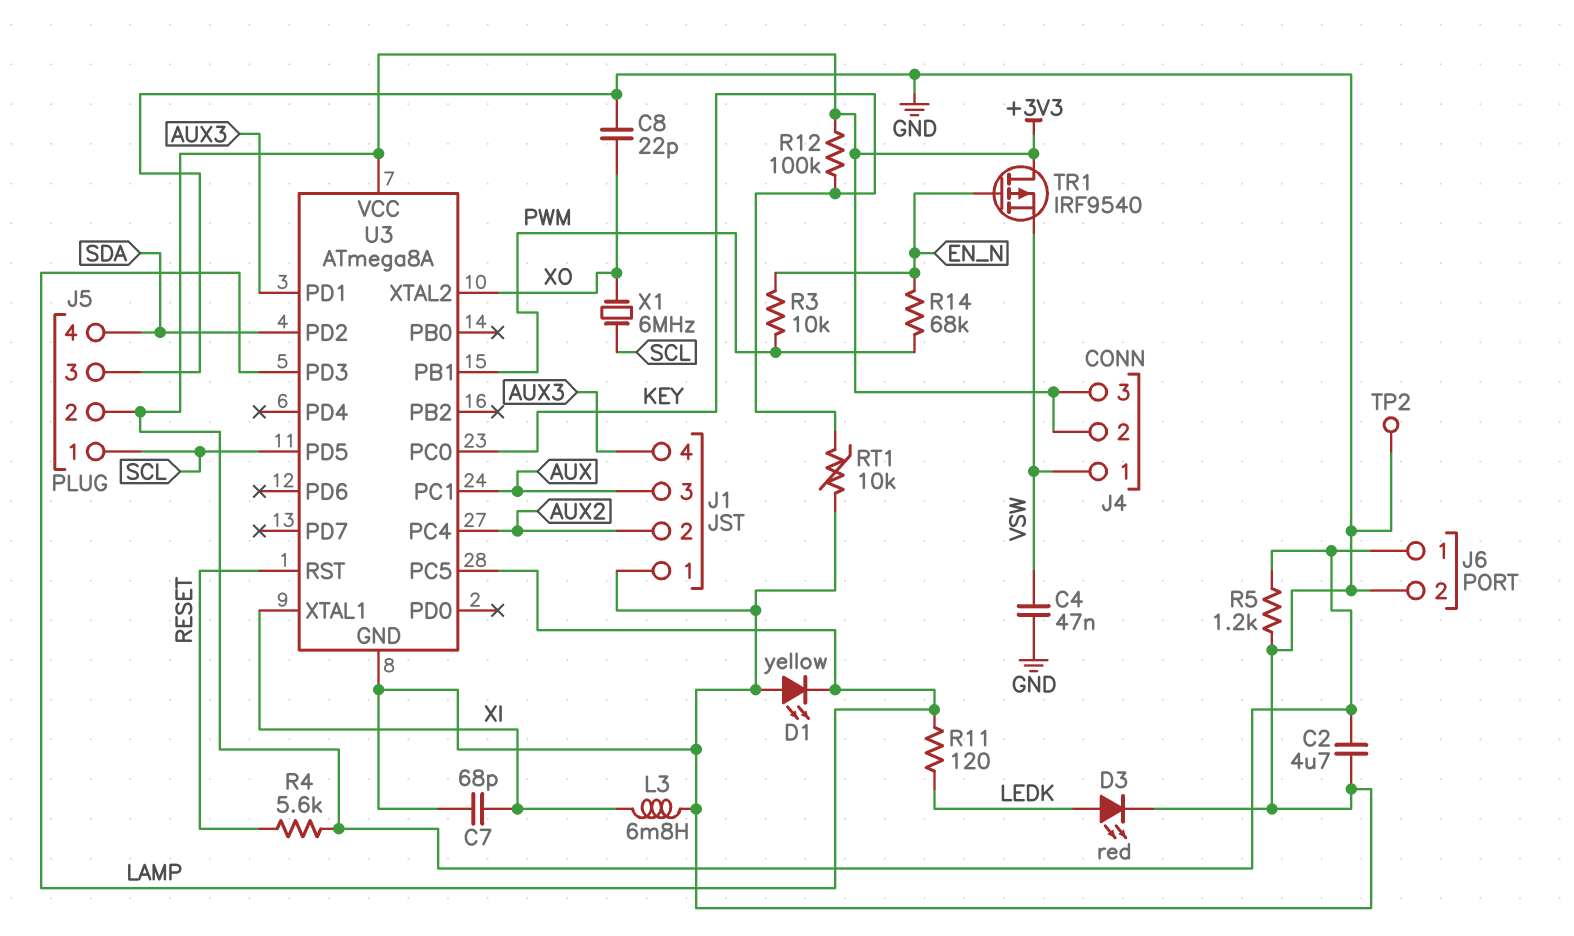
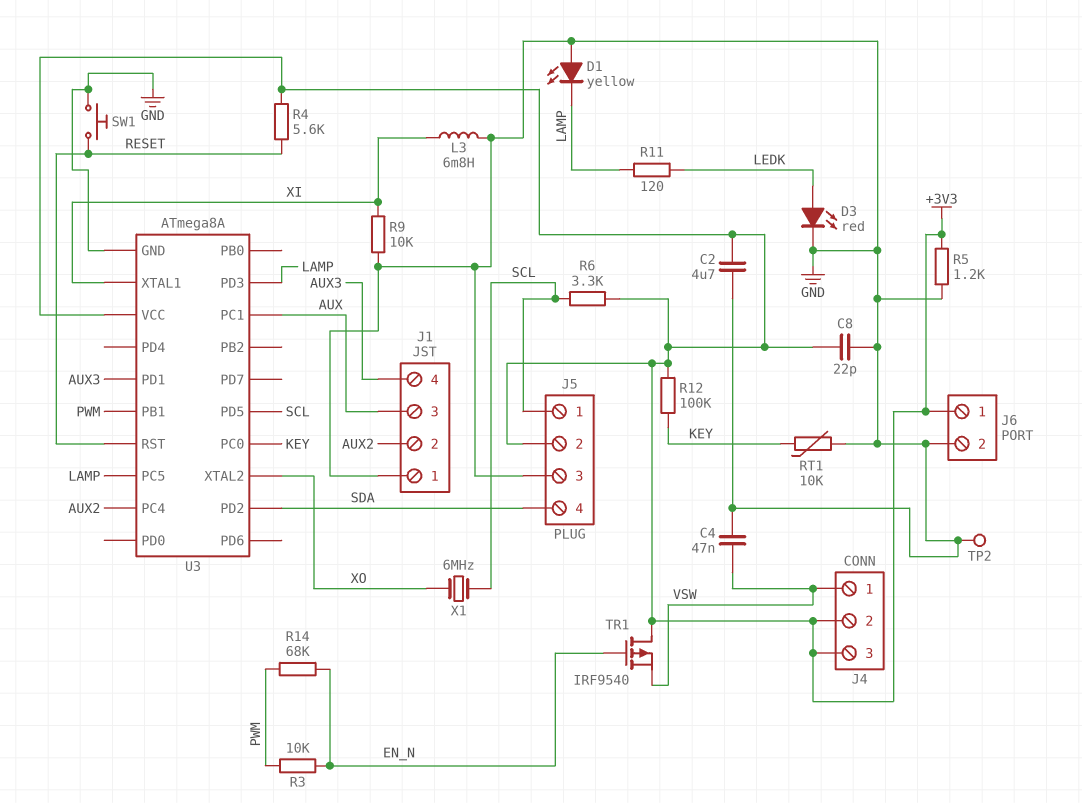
C7: 68pF (GND, XI) -> none
C8: 22pF (GND, XO) -> 22pF (+3V3, GND)
R6: none -> 3.3k (+3V3, SCL)
R9: none -> 10k (GND, XI)
SW1: none -> button (GND, RESET)

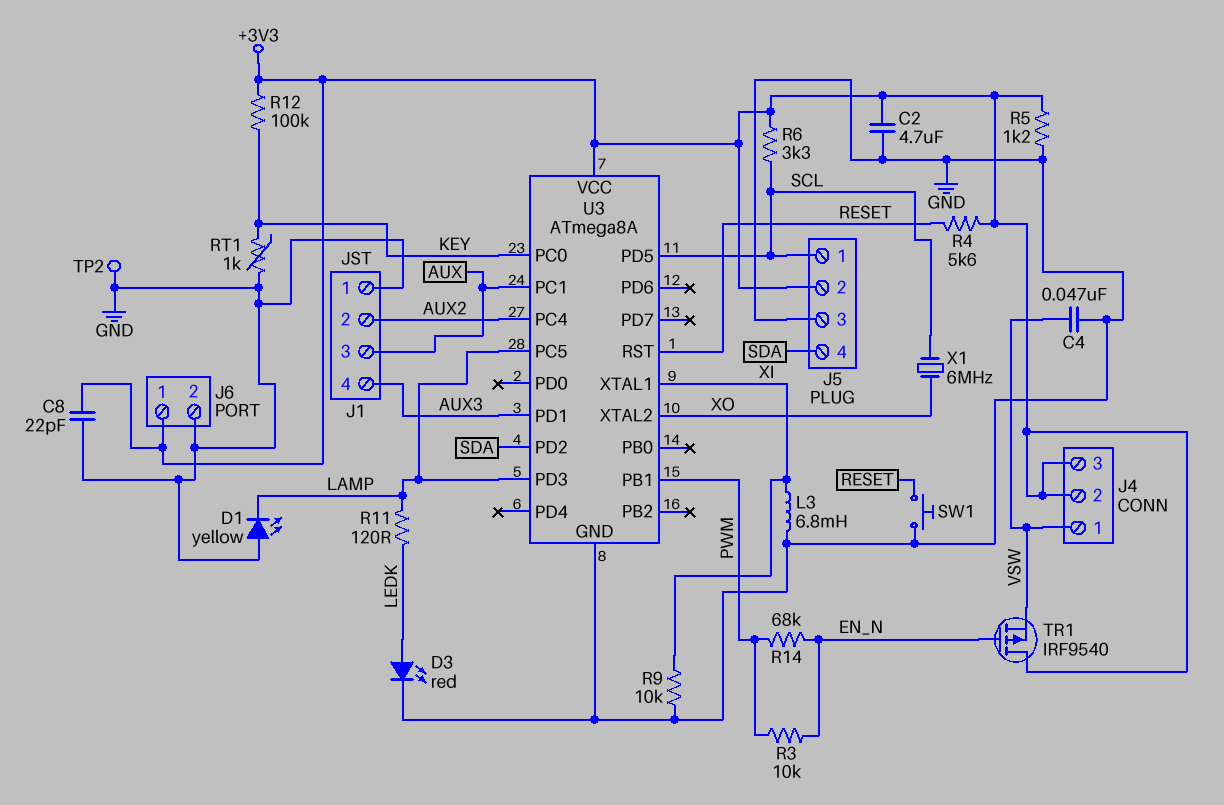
RT1: 10k (GND, KEY) -> 1k (GND, KEY)

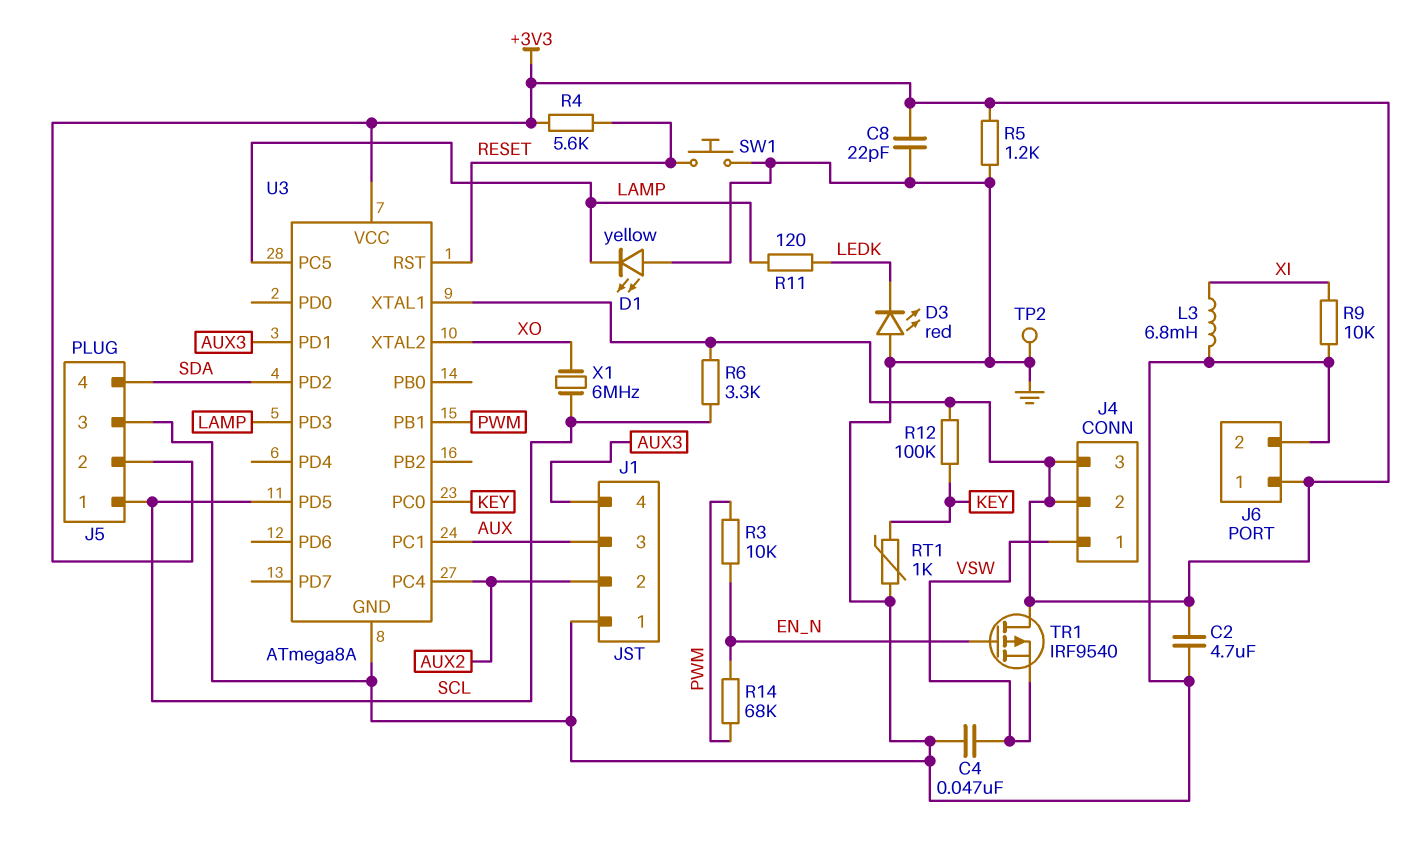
D3: LED red (A LEDK, K GND) -> LED red (A GND, K LEDK)
U3 pin XTAL1: XI -> +3V3

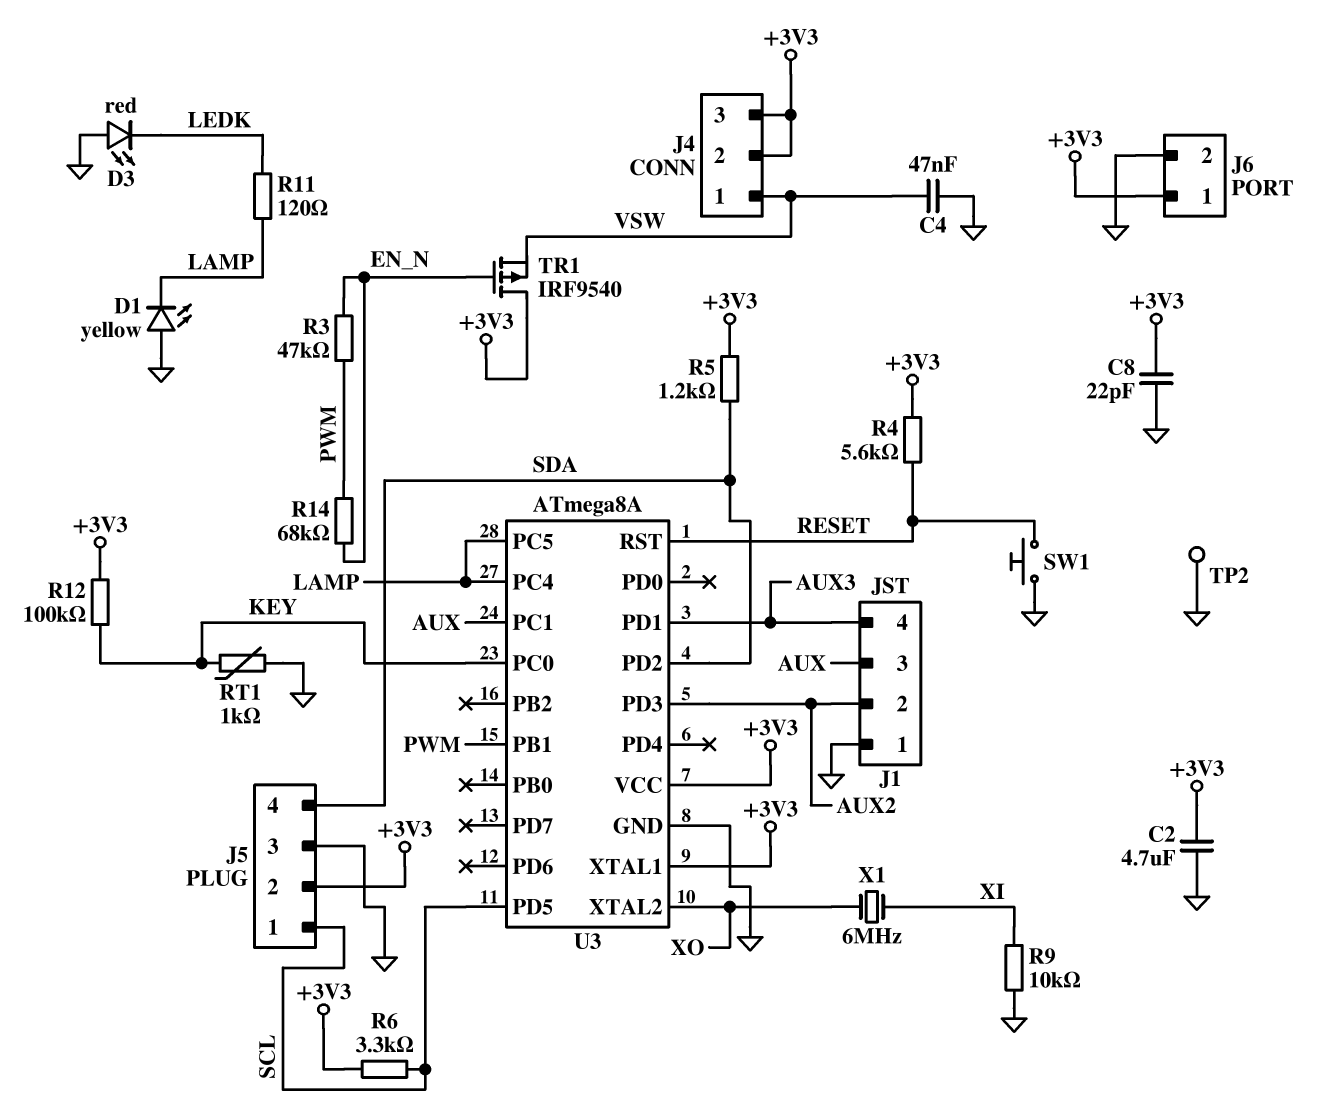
L3: 6.8mH (GND, XI) -> none
R3: 10k (EN_N, PWM) -> 47k (EN_N, PWM)
R5: 1.2k (+3V3, GND) -> 1.2k (+3V3, SDA)
U3 pin PC4: AUX2 -> LAMP
U3 pin PD3: LAMP -> AUX2
X1: 6MHz (SCL, XO) -> 6MHz (XI, XO)

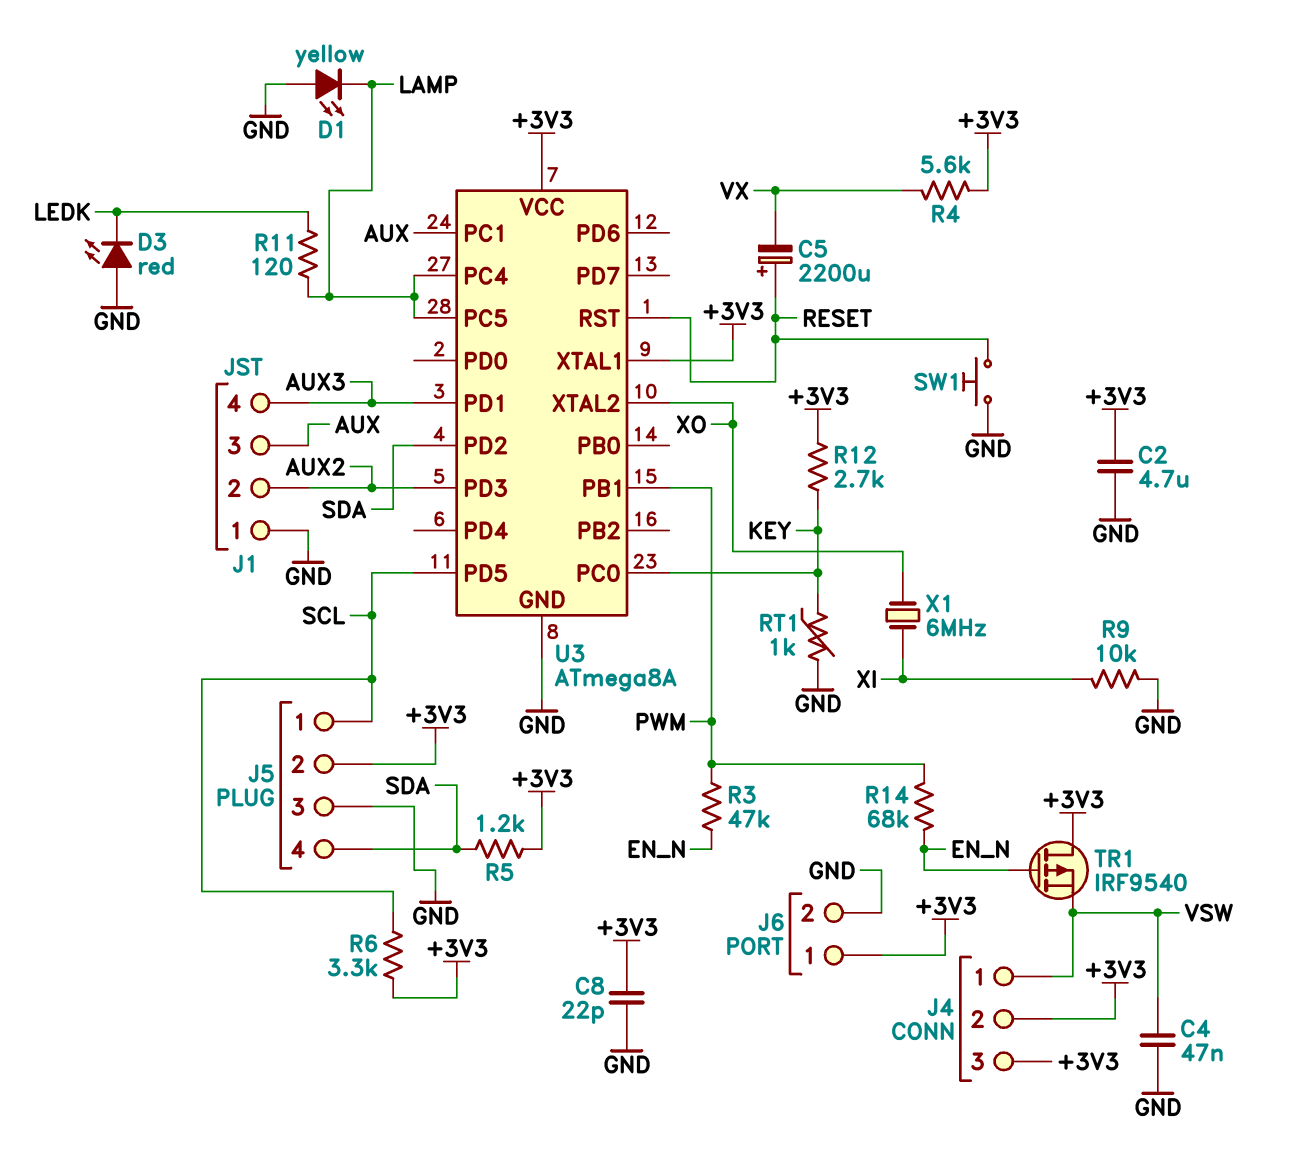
C5: none -> 2200uF (plus RESET, minus VX)
R4: 5.6k (+3V3, RESET) -> 5.6k (+3V3, VX)
R12: 100k (+3V3, KEY) -> 2.7k (+3V3, KEY)
TP2: test point (GND) -> none

